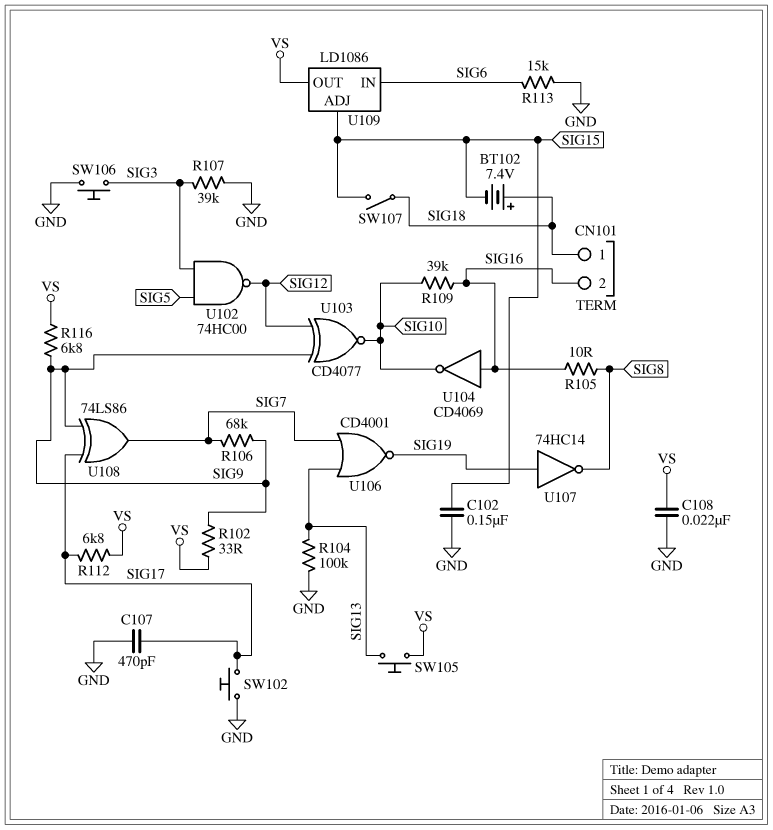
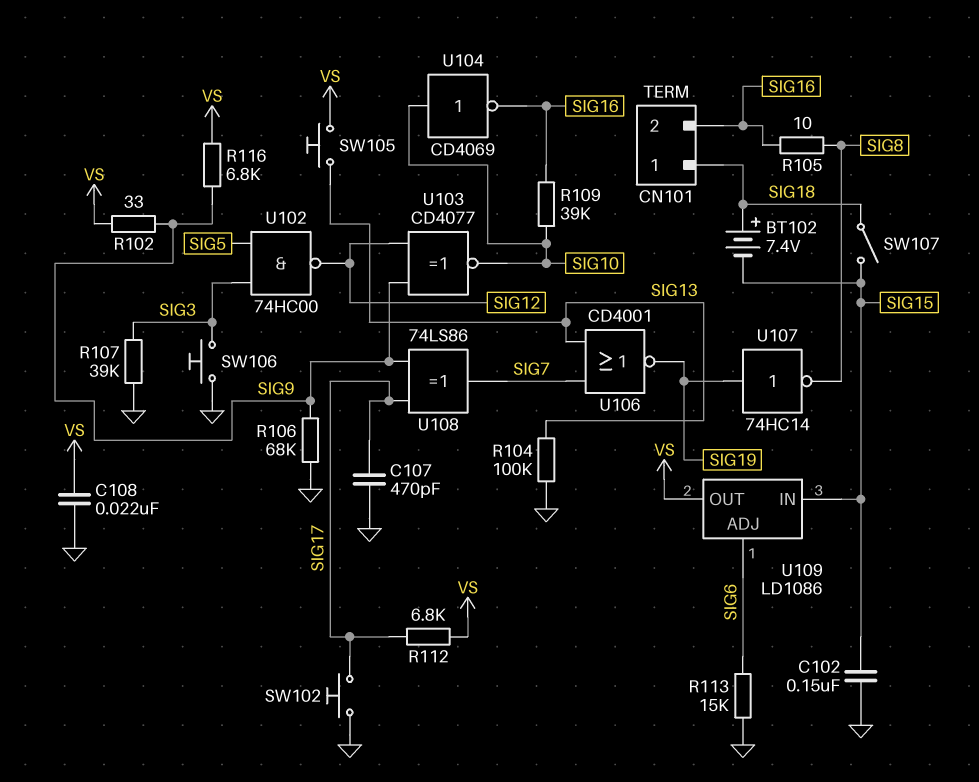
R106: 68k (SIG7, SIG9) -> 68k (GND, SIG9)
U104: NOT CD4069 (in SIG16, out SIG10) -> NOT CD4069 (in SIG10, out SIG16)
U109 pin ADJ: SIG15 -> SIG6
U109 pin IN: SIG6 -> SIG15

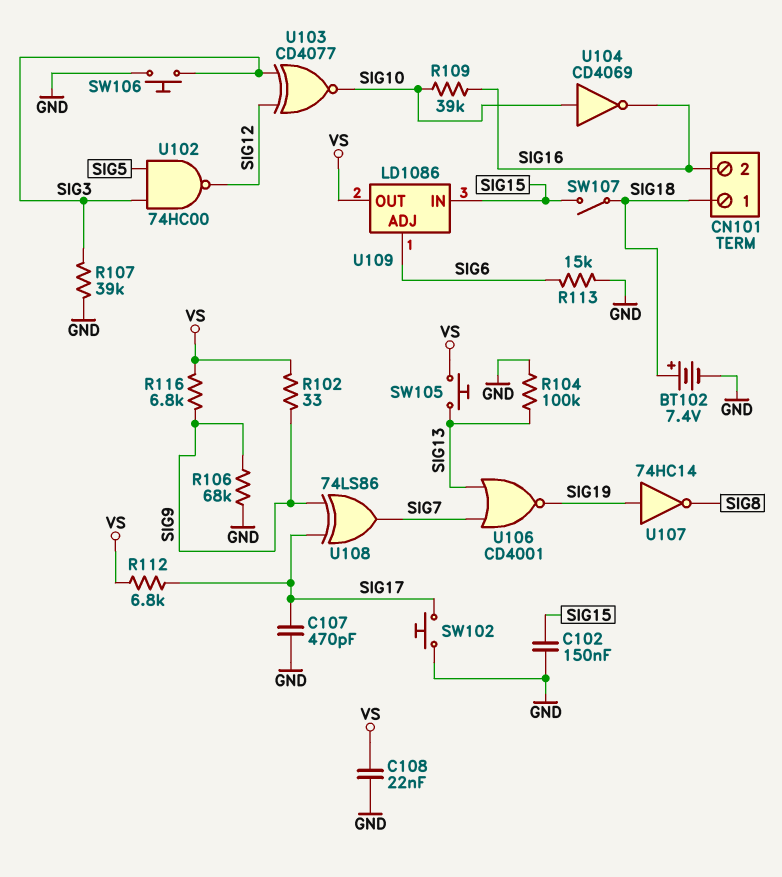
BT102: 7.4V (plus SIG18, minus SIG15) -> 7.4V (plus SIG18, minus GND)
R105: 10 (SIG8, SIG16) -> none
U103: XNOR CD4077 (in SIG9, in SIG12, out SIG10) -> XNOR CD4077 (in SIG3, in SIG12, out SIG10)

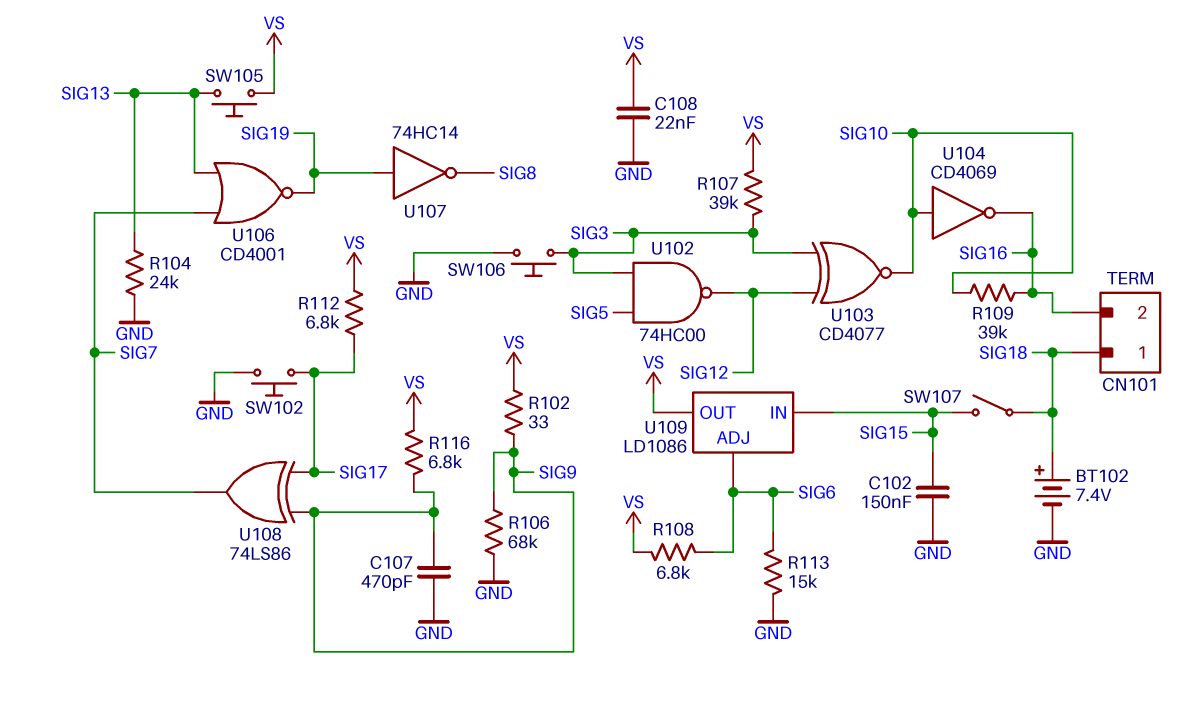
C107: 470pF (GND, SIG17) -> 470pF (GND, SIG9)
R104: 100k (GND, SIG13) -> 24k (GND, SIG13)
R107: 39k (GND, SIG3) -> 39k (SIG3, VS)
R108: none -> 6.8k (SIG6, VS)

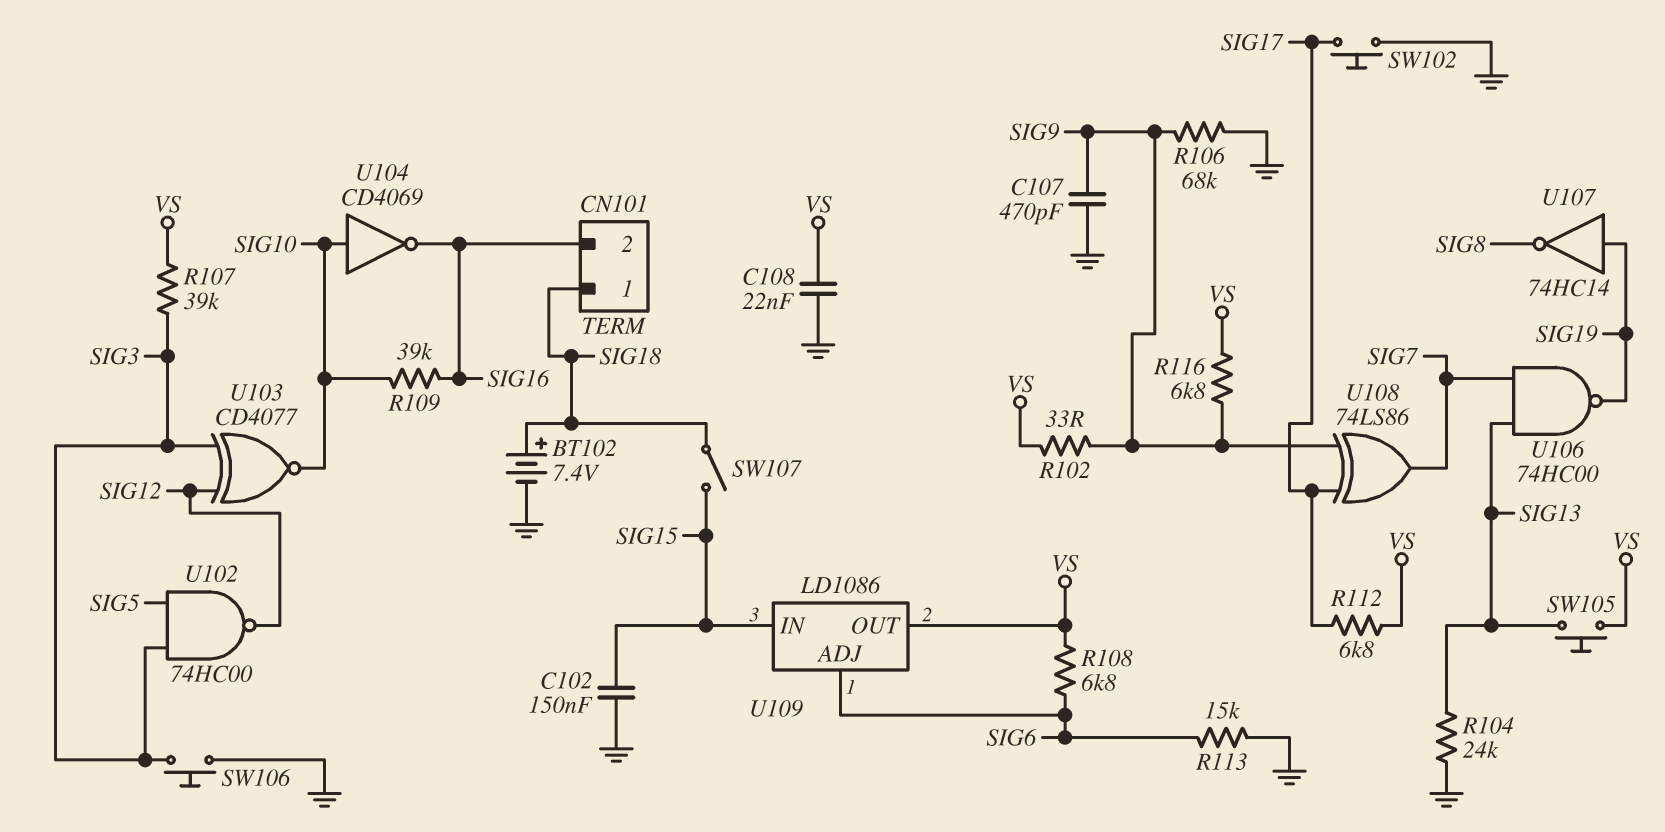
U106: NOR CD4001 (in SIG7, in SIG13, out SIG19) -> NAND 74HC00 (in SIG7, in SIG13, out SIG19)

